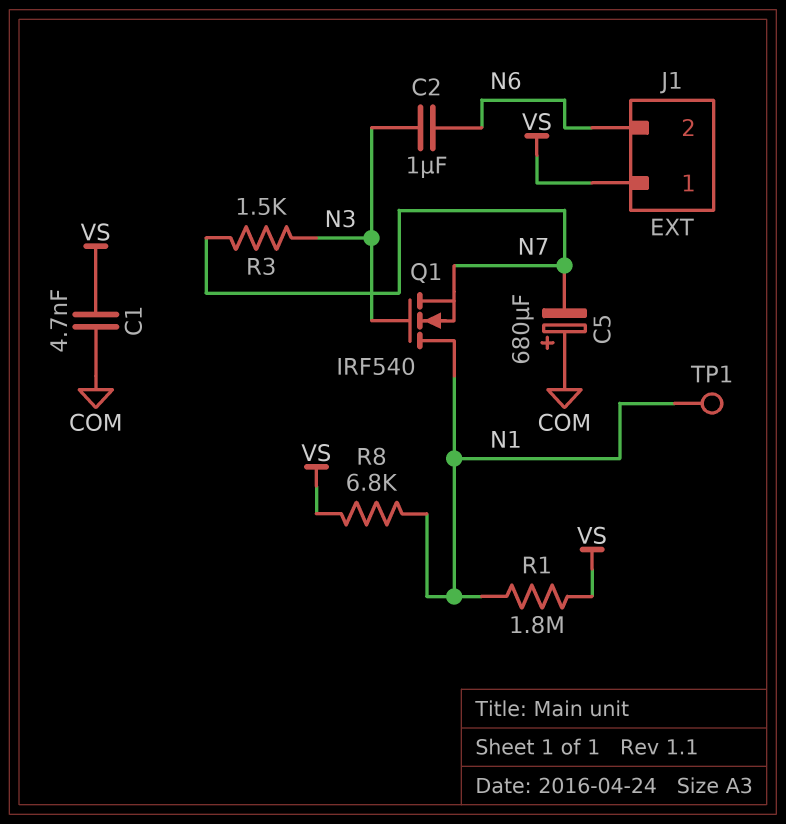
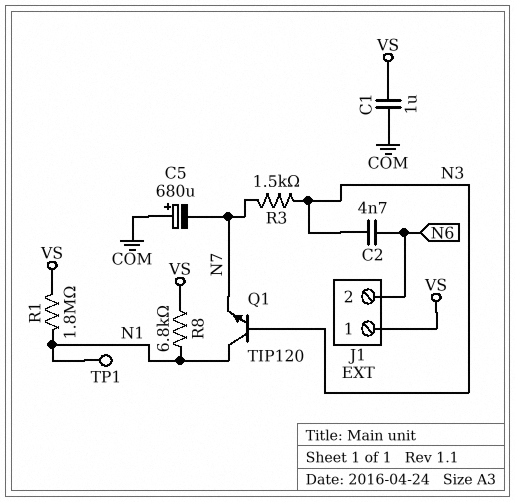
C1: 4.7nF (COM, VS) -> 1uF (COM, VS)
C2: 1uF (N3, N6) -> 4.7nF (N3, N6)
Q1: NMOS IRF540 (G N3, D N1, S N7) -> NPN TIP120 (B N3, C N1, E N7)

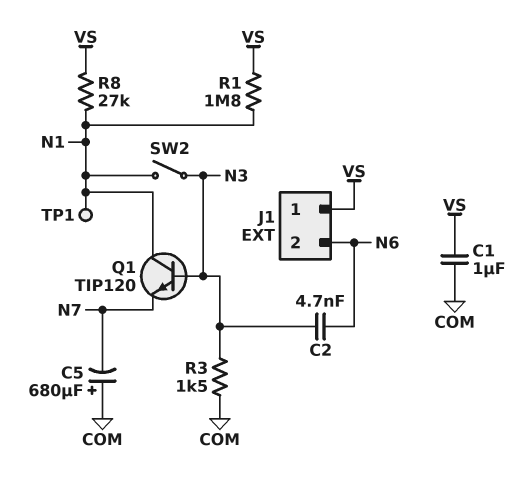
R3: 1.5k (N3, N7) -> 1.5k (COM, N3)
R8: 6.8k (N1, VS) -> 27k (N1, VS)
SW2: none -> switch (N1, N3)

